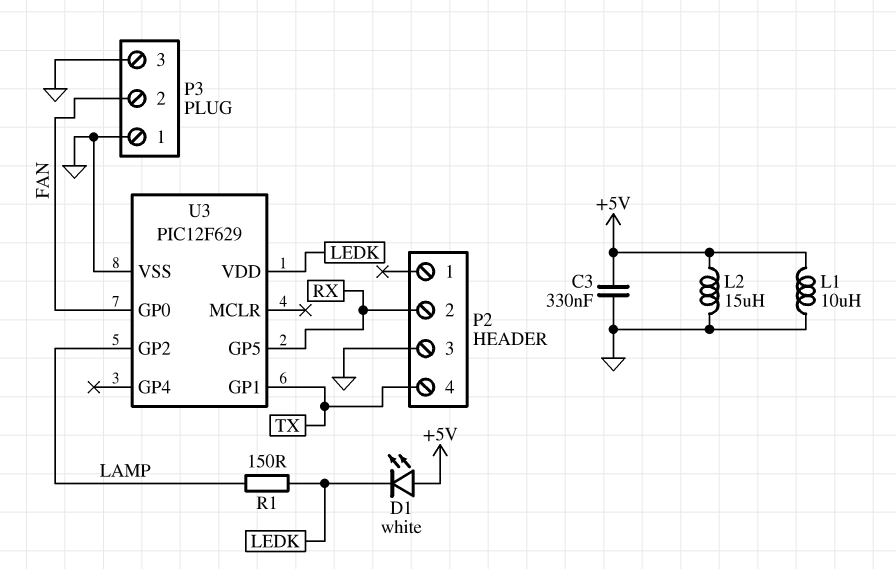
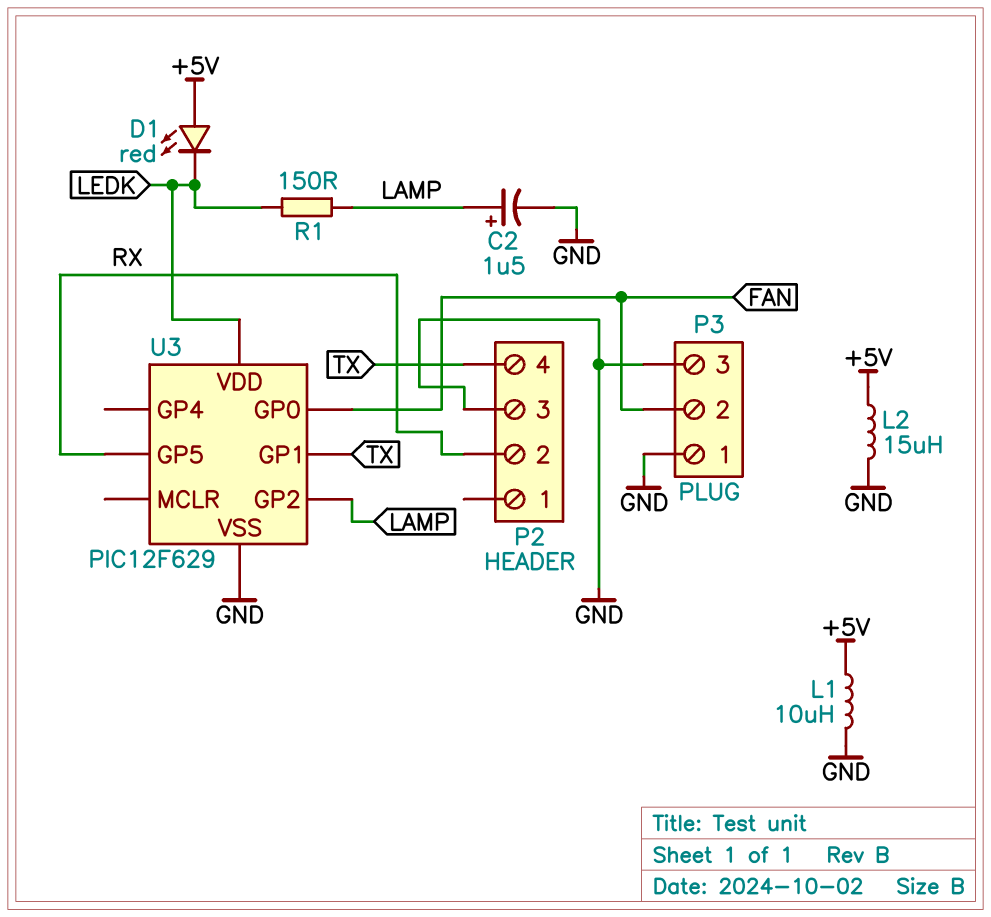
C2: none -> 1.5uF (plus LAMP, minus GND)
C3: 330nF (+5V, GND) -> none
D1: LED white (A +5V, K LEDK) -> LED red (A +5V, K LEDK)

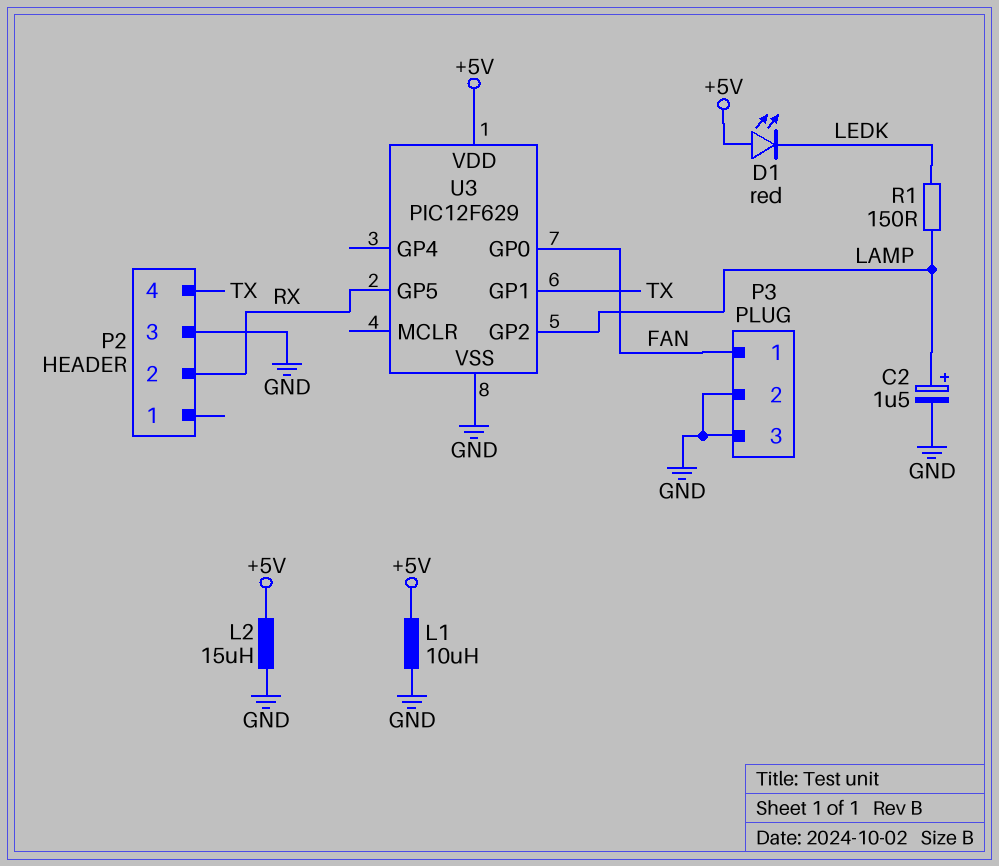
P3 pin 1: GND -> FAN
P3 pin 2: FAN -> GND
U3 pin VDD: LEDK -> +5V

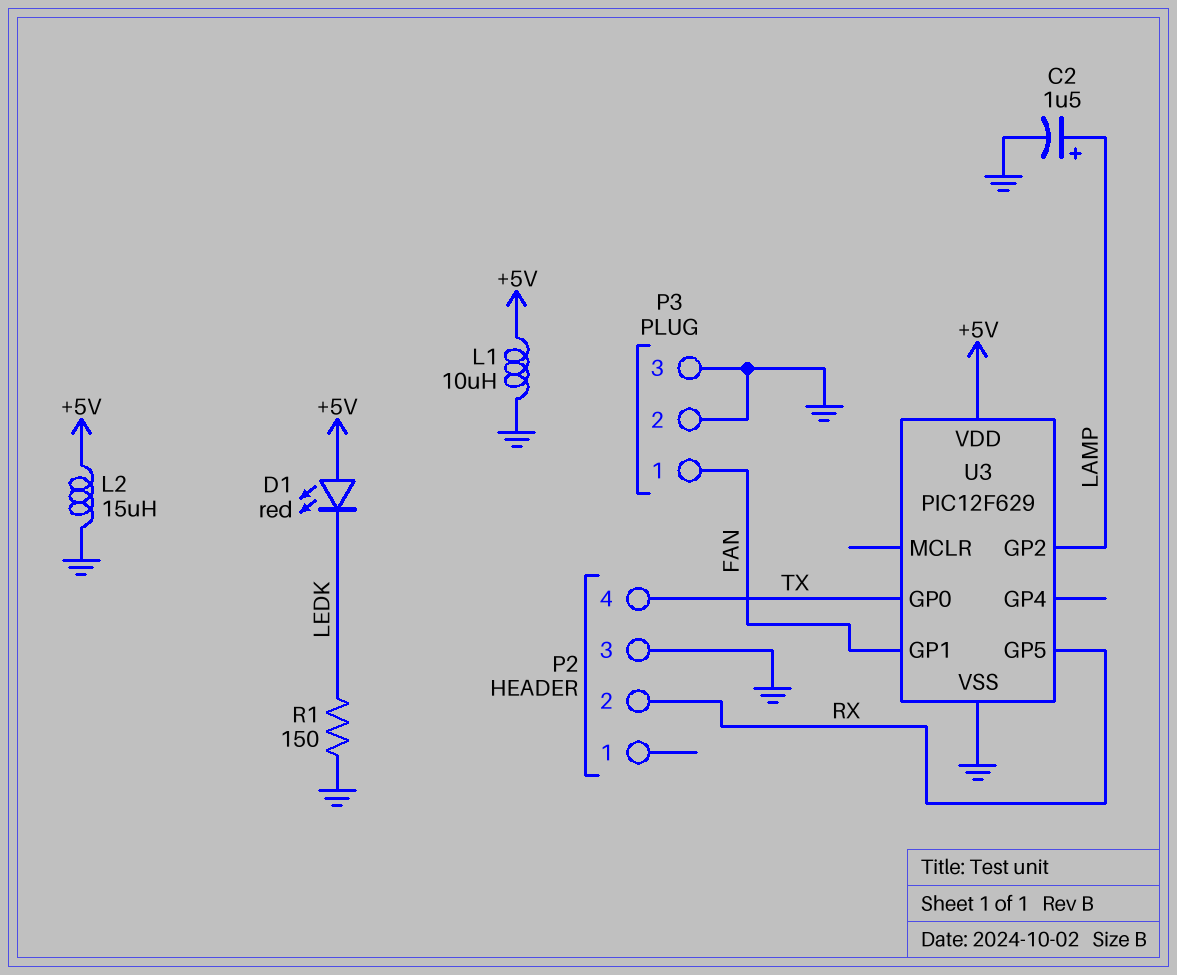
R1: 150 (LAMP, LEDK) -> 150 (GND, LEDK)
U3 pin GP0: FAN -> TX
U3 pin GP1: TX -> FAN

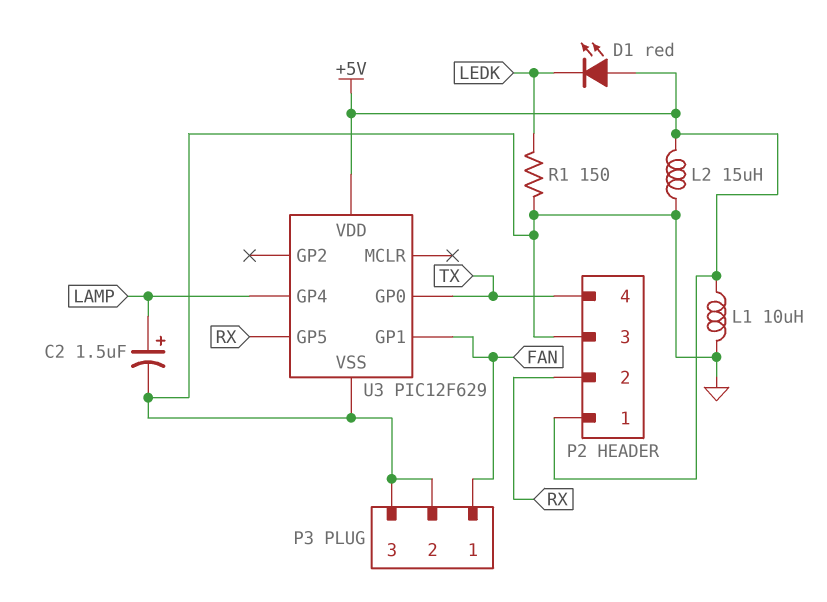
P2 pin 1: none -> +5V
U3 pin GP2: LAMP -> none
U3 pin GP4: none -> LAMP

